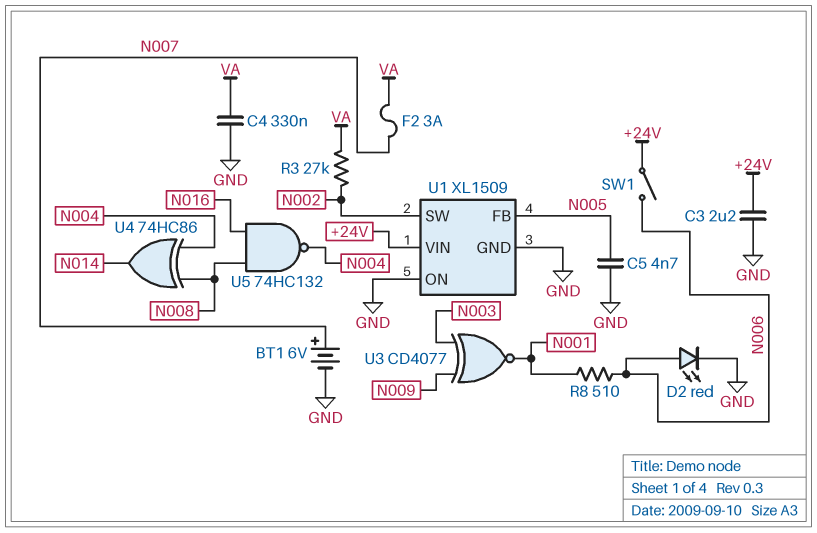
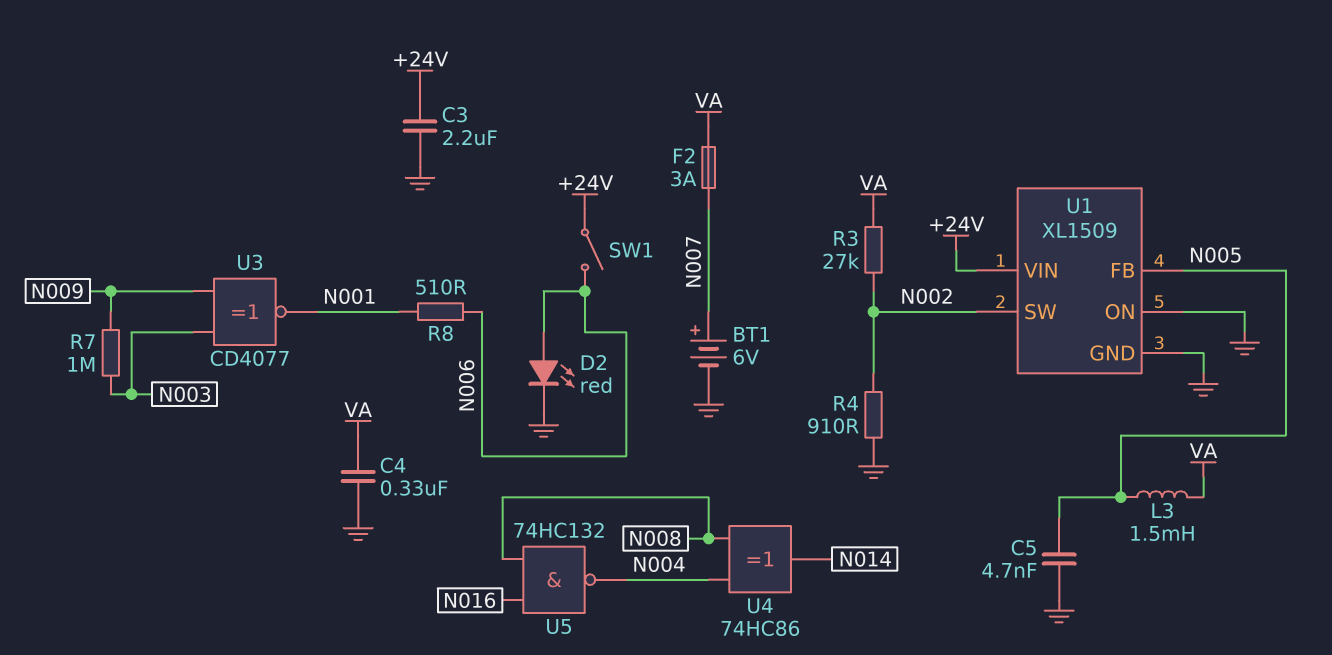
L3: none -> 1.5mH (N005, VA)
R4: none -> 910 (GND, N002)
R7: none -> 1M (N003, N009)

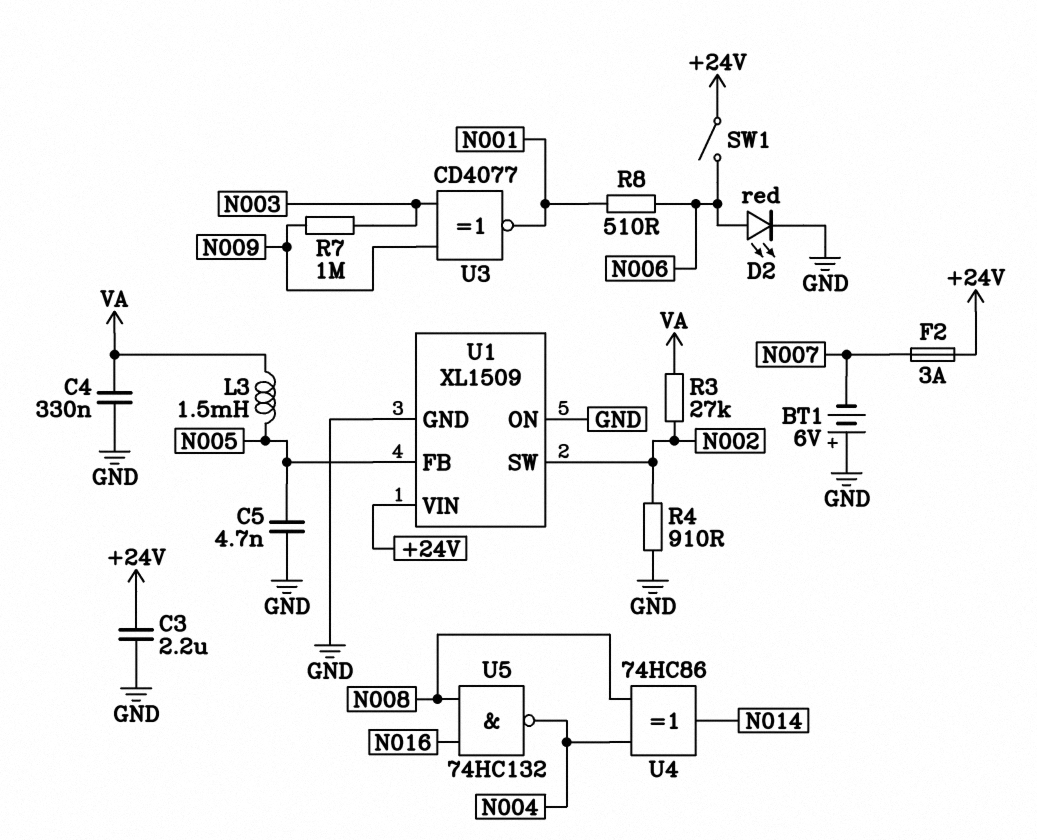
BT1: 6V (plus N007, minus GND) -> 6V (plus GND, minus N007)
F2: 3A (N007, VA) -> 3A (+24V, N007)

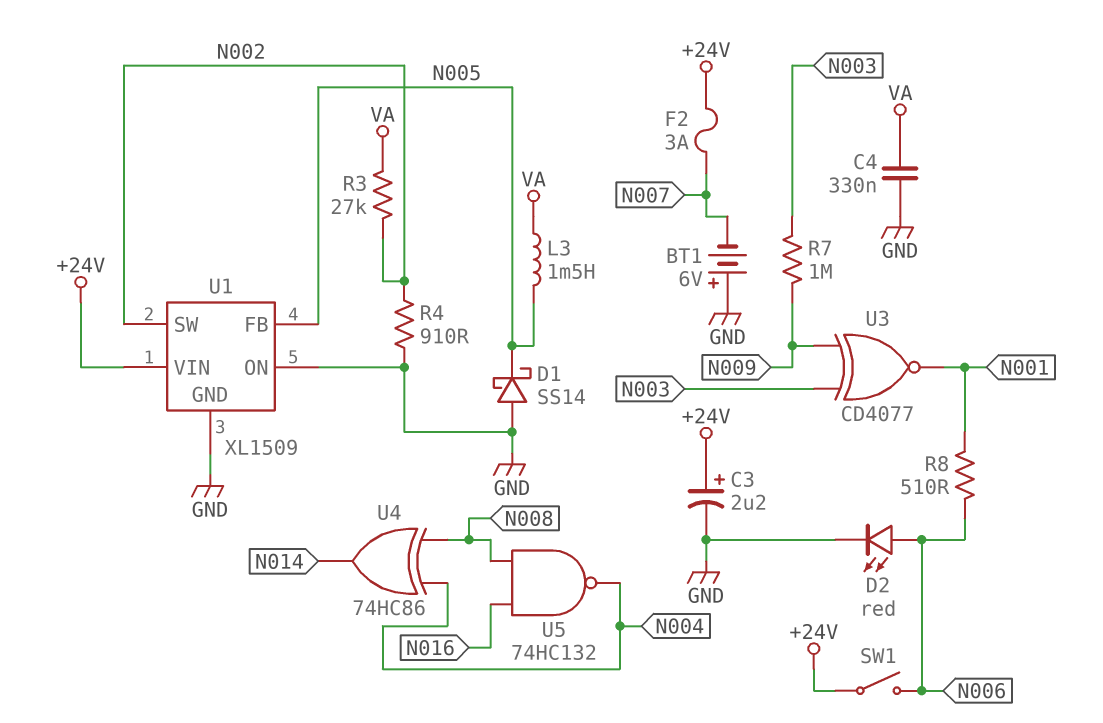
C3: 2.2uF (+24V, GND) -> 2.2uF (plus +24V, minus GND)
C5: 4.7nF (GND, N005) -> none
D1: none -> schottky SS14 (A GND, K N005)

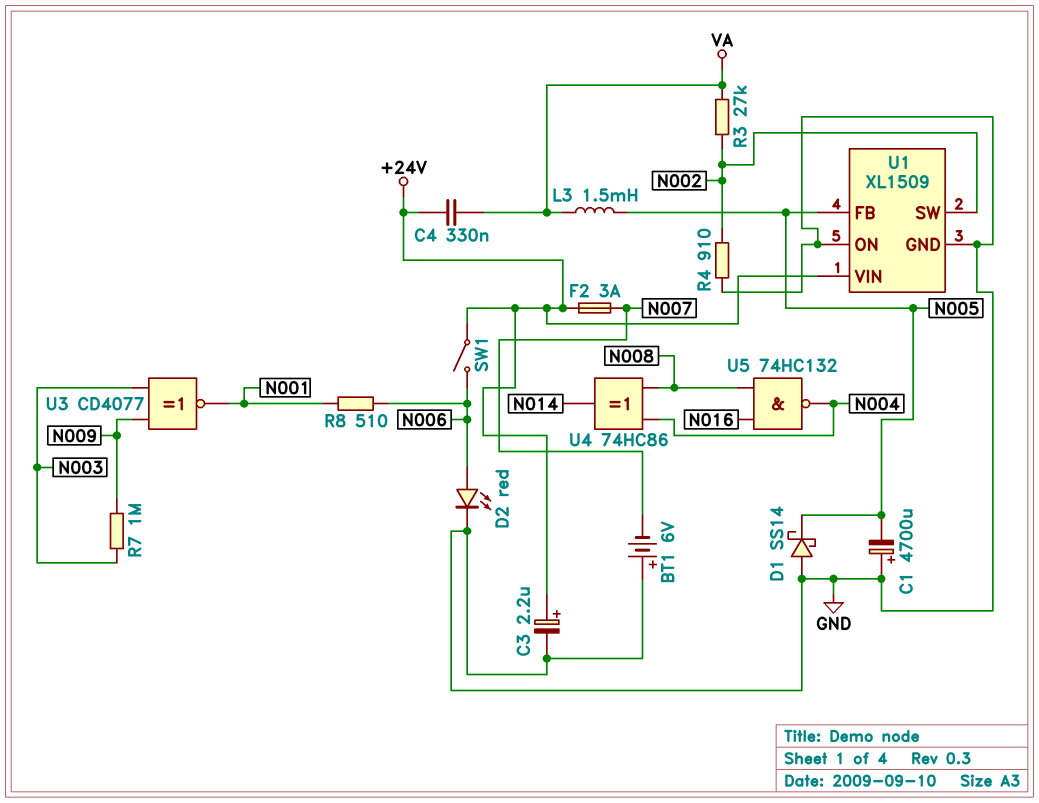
C1: none -> 4700uF (plus GND, minus N005)
C4: 330nF (GND, VA) -> 330nF (+24V, VA)

